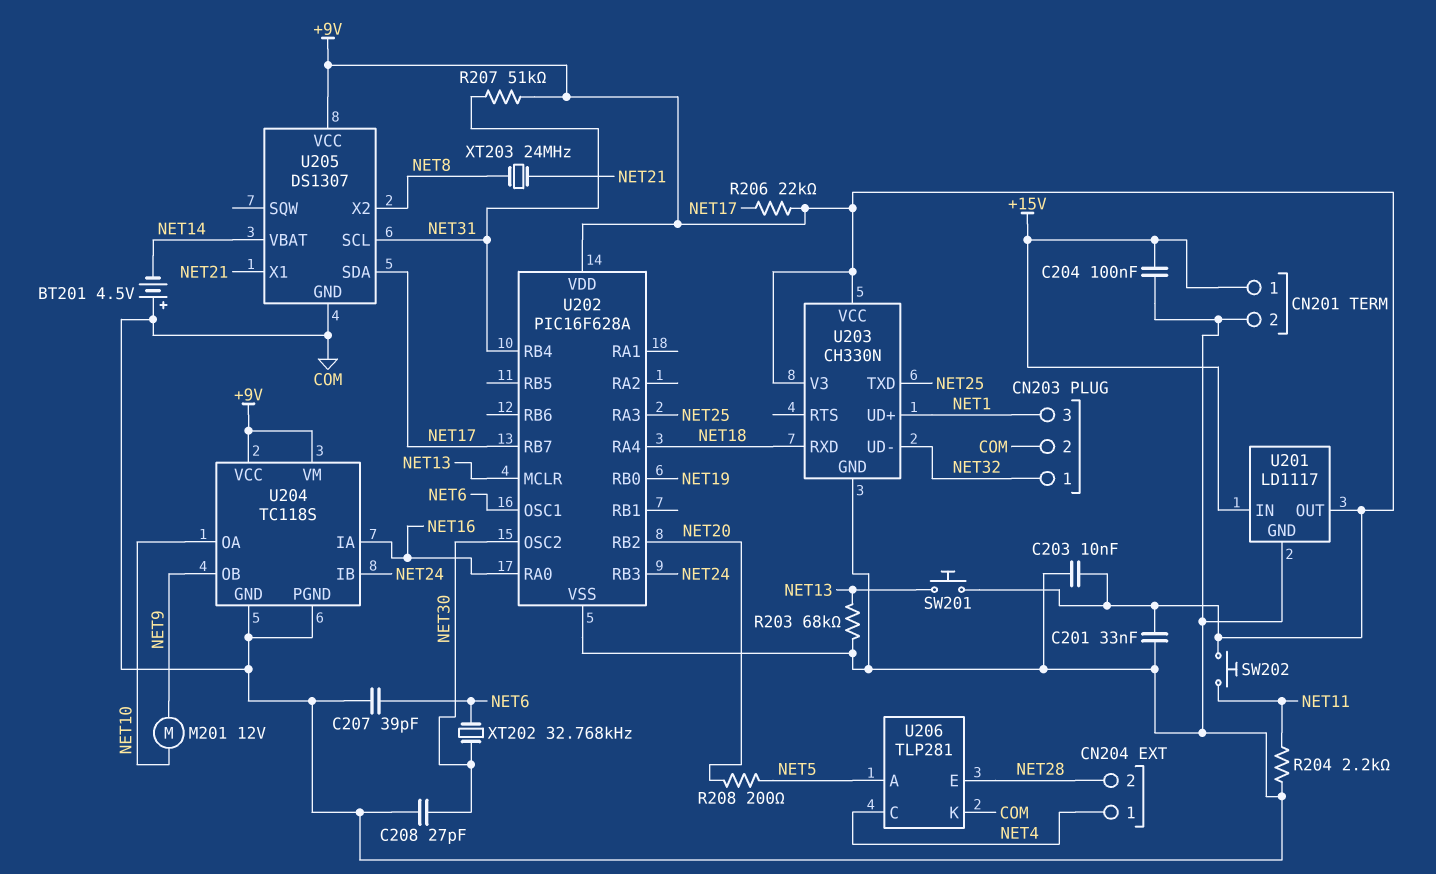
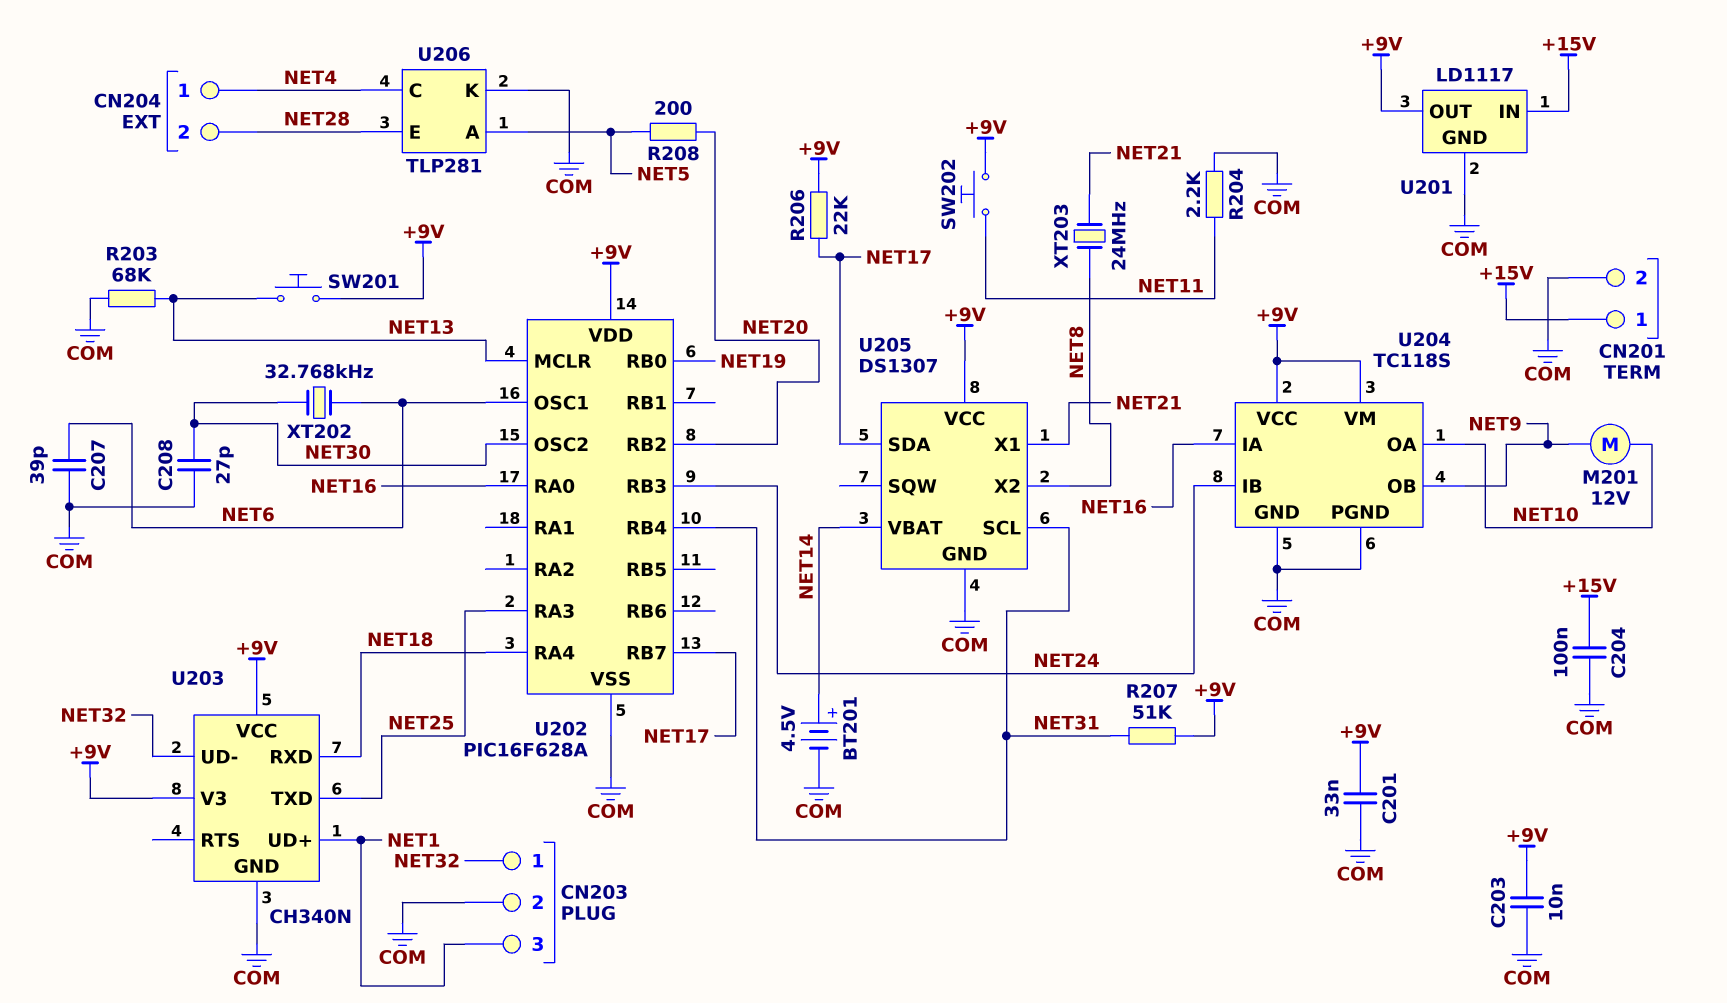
BT201: 4.5V (plus COM, minus NET14) -> 4.5V (plus NET14, minus COM)
U203: CH330N -> CH340N

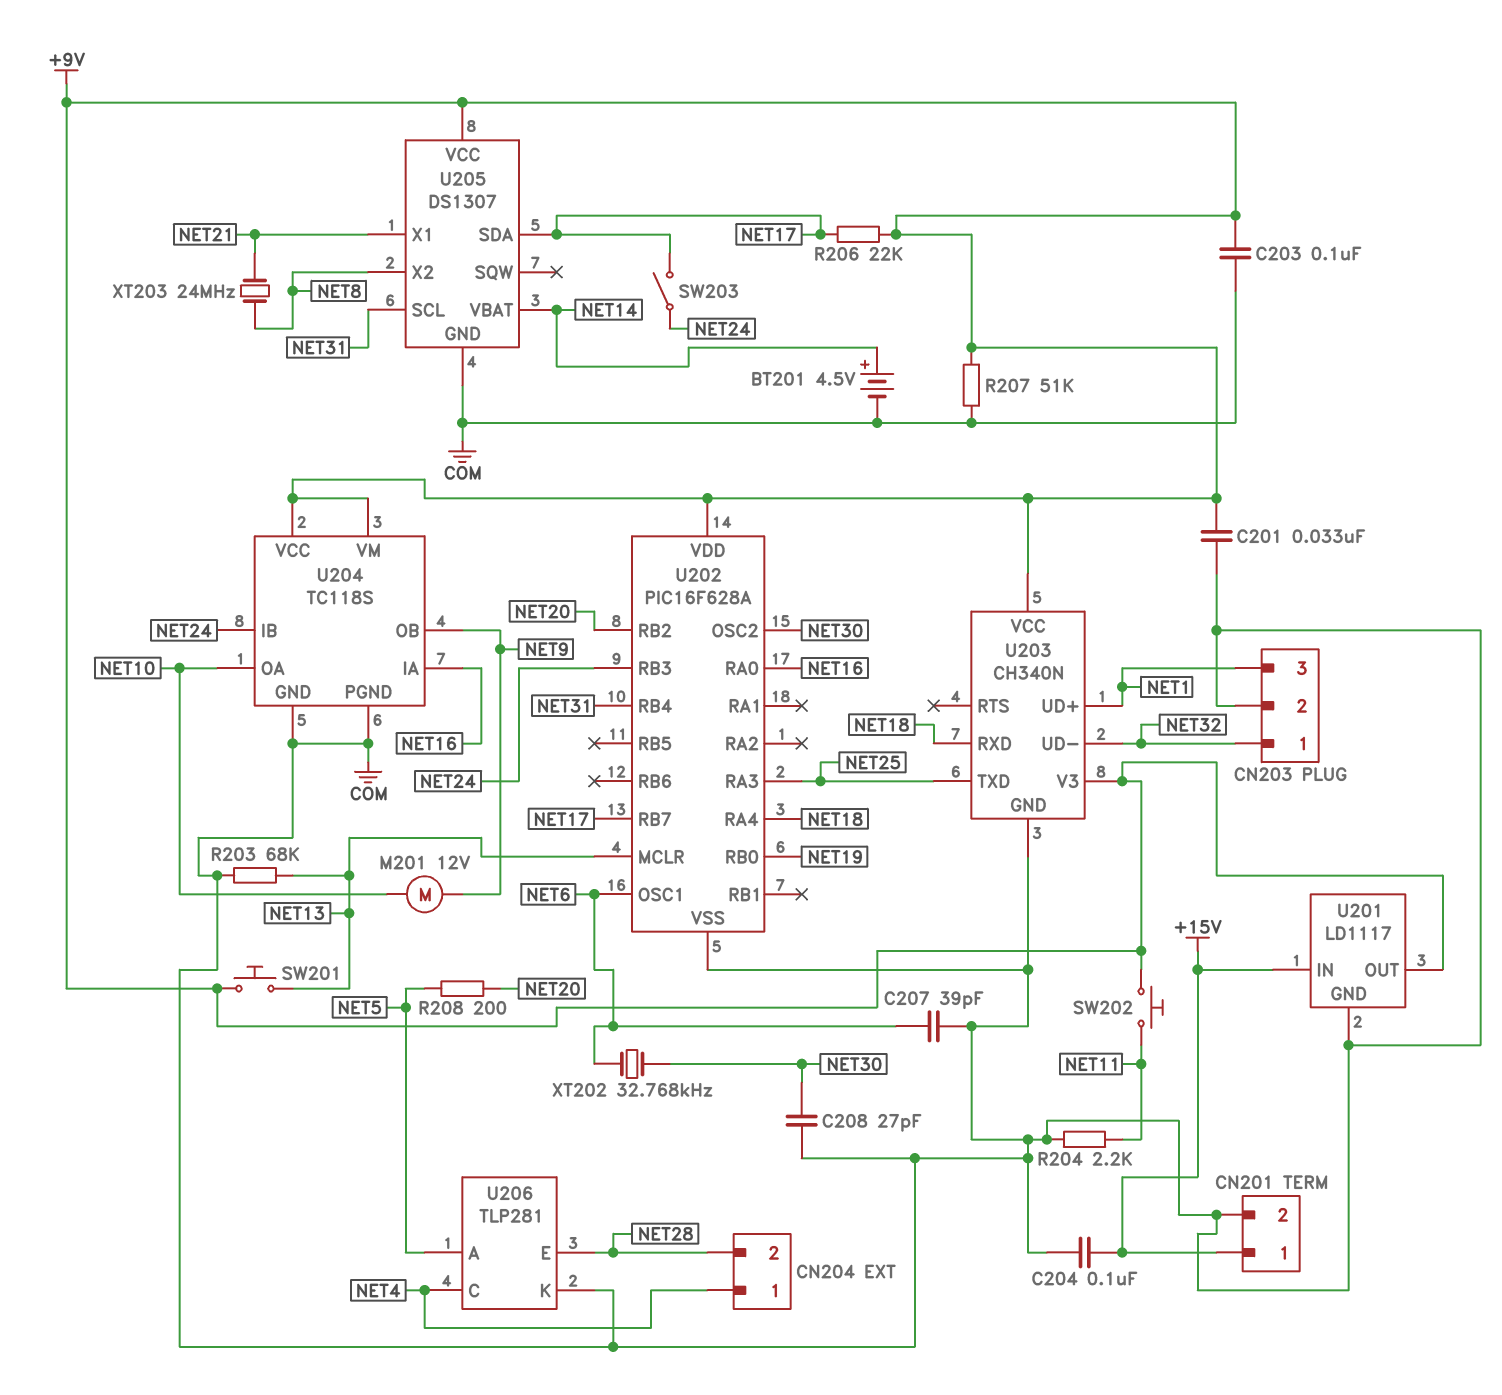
C203: 10nF (+9V, COM) -> 100nF (+9V, COM)
R207: 51k (+9V, NET31) -> 51k (+9V, COM)
SW203: none -> switch (NET17, NET24)

